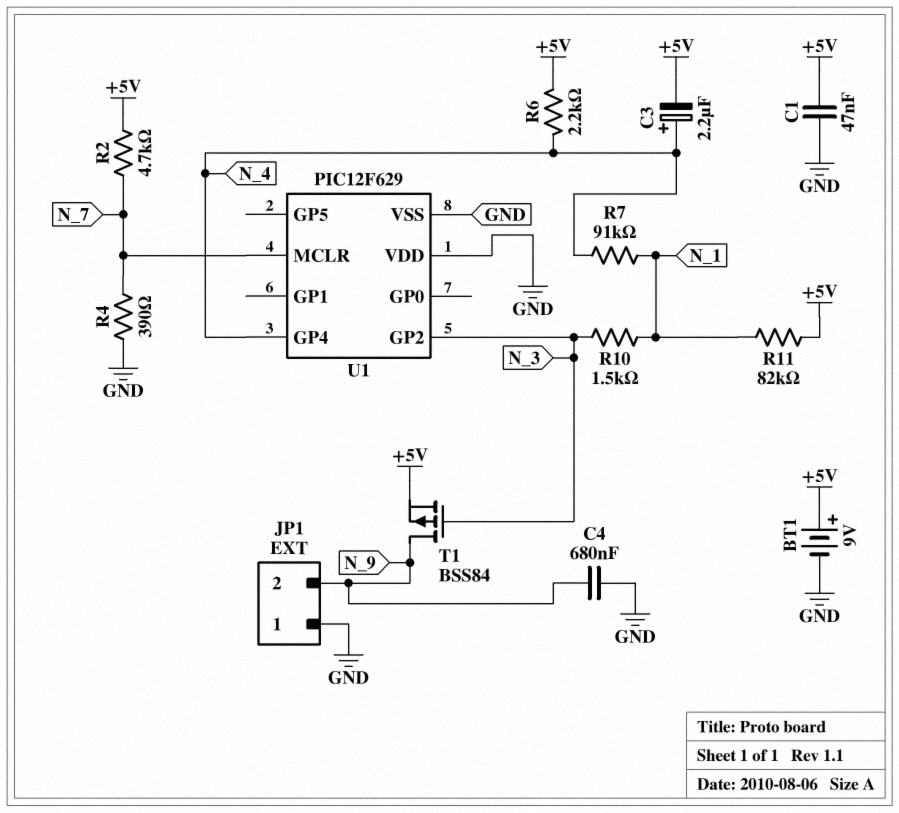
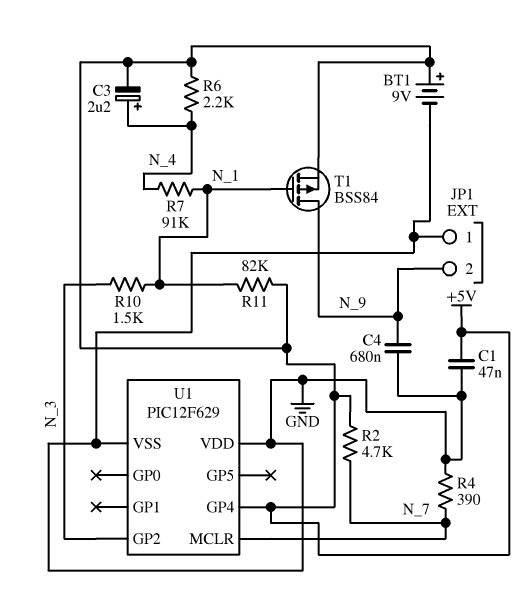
T1: PMOS BSS84 (G N_3, D N_9, S +5V) -> PMOS BSS84 (G N_1, D N_9, S +5V)
U1 pin GP4: N_4 -> +5V

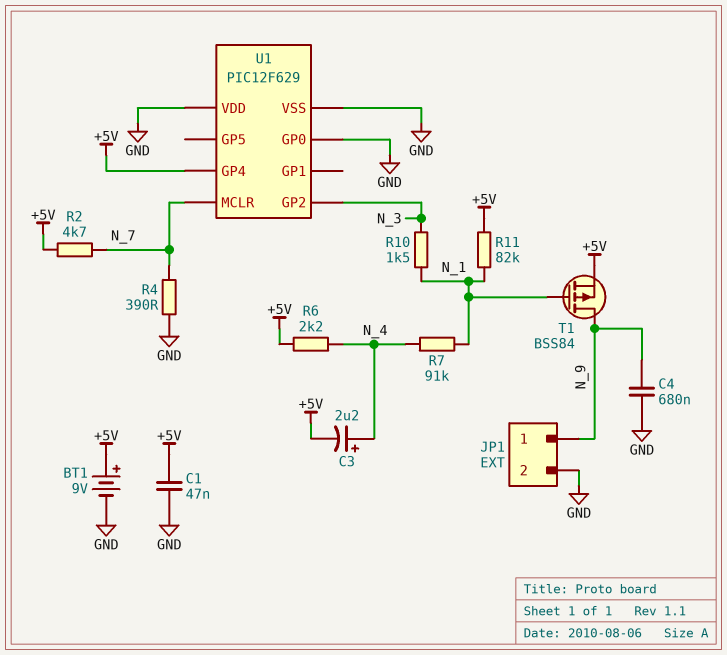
JP1 pin 1: GND -> N_9
JP1 pin 2: N_9 -> GND
U1 pin GP0: none -> GND

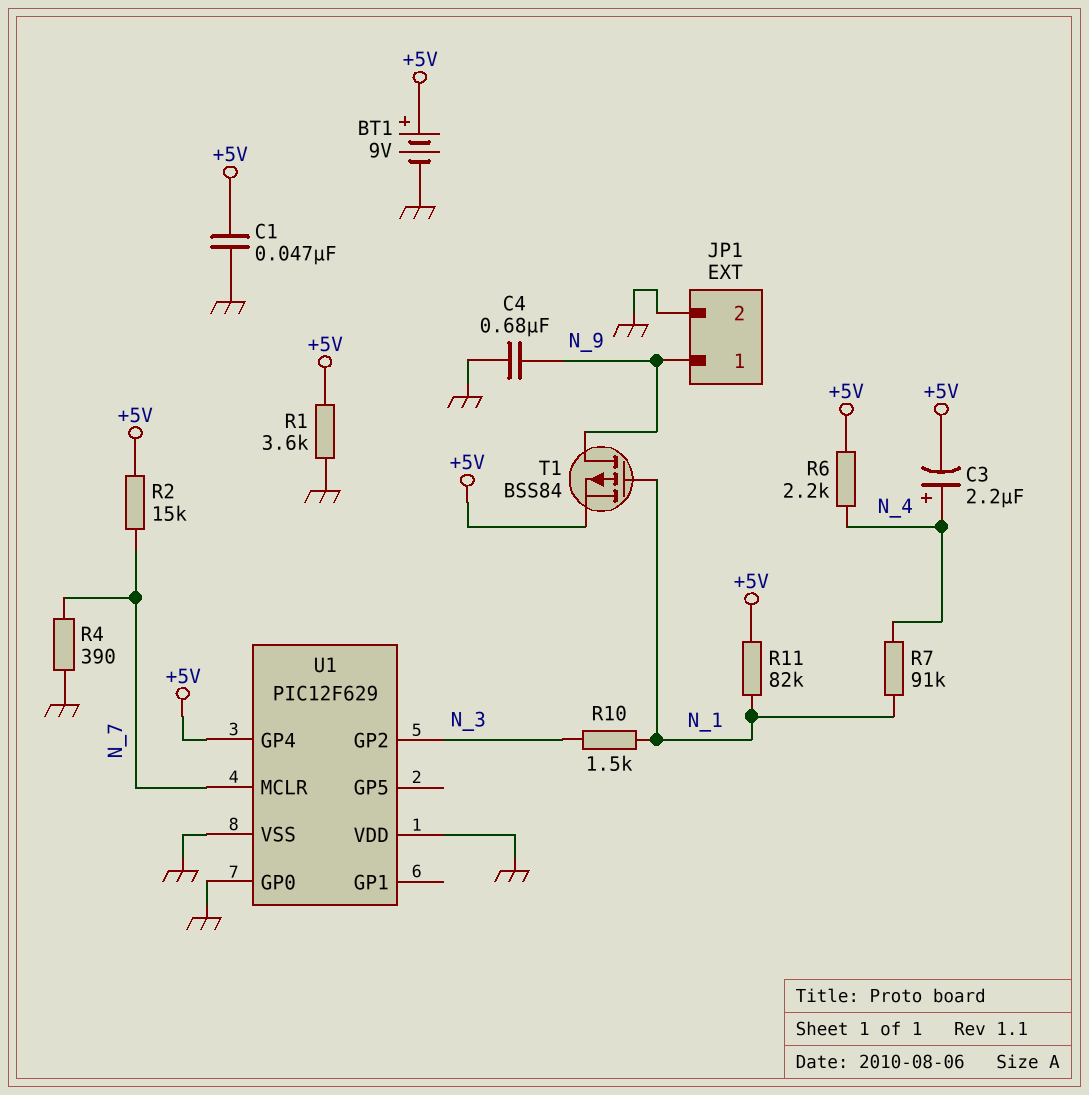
R1: none -> 3.6k (+5V, GND)
R2: 4.7k (+5V, N_7) -> 15k (+5V, N_7)

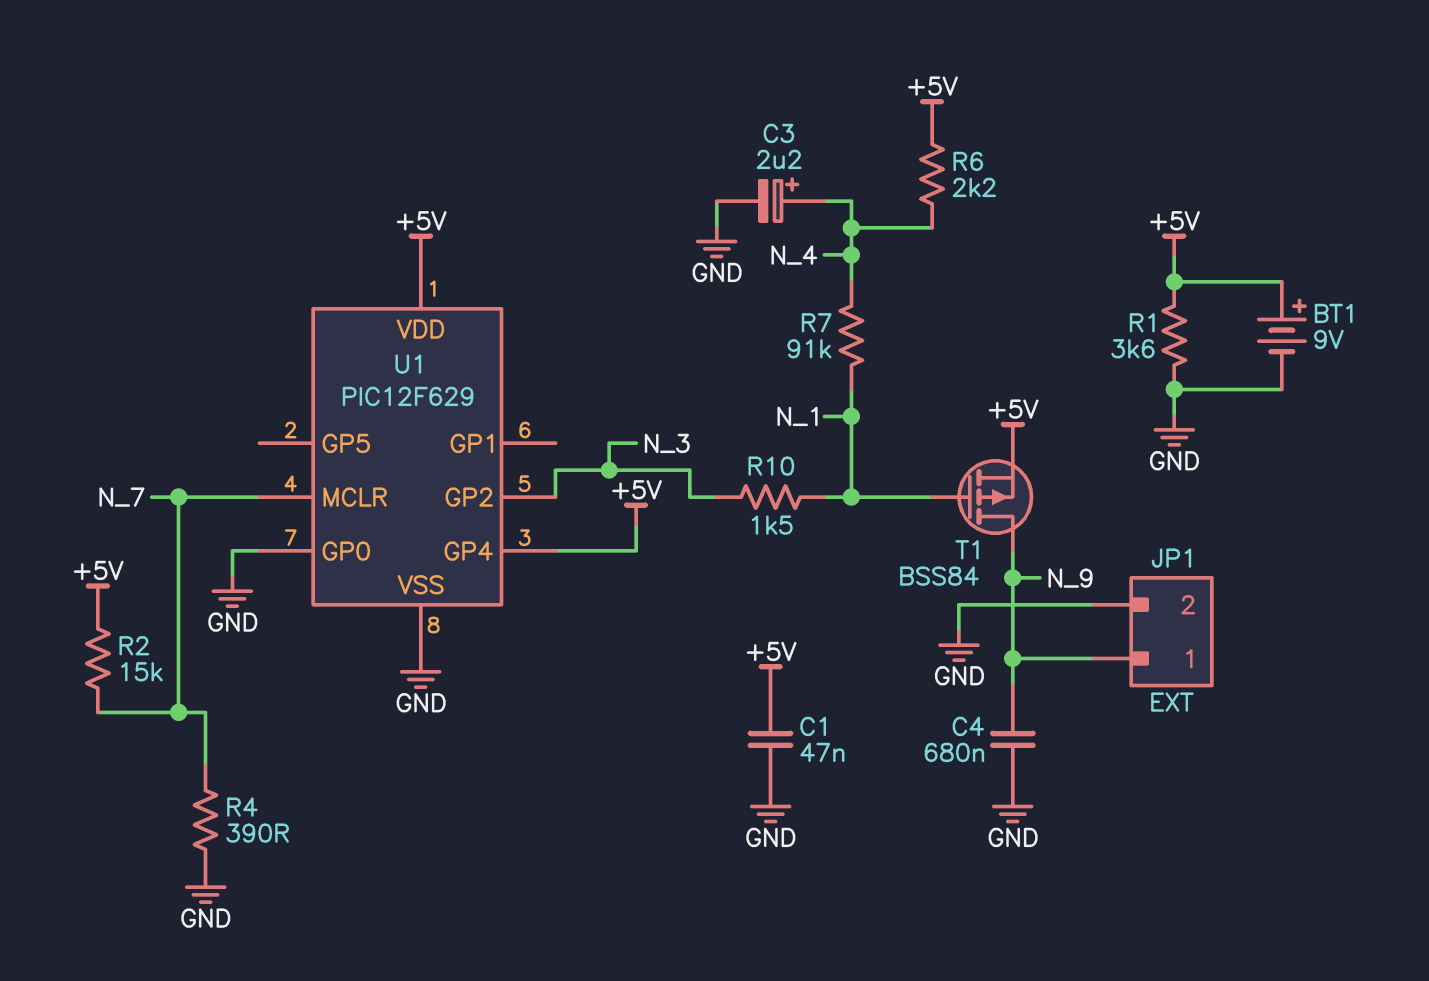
C3: 2.2uF (plus N_4, minus +5V) -> 2.2uF (plus N_4, minus GND)
R11: 82k (+5V, N_1) -> none
U1 pin VDD: GND -> +5V

